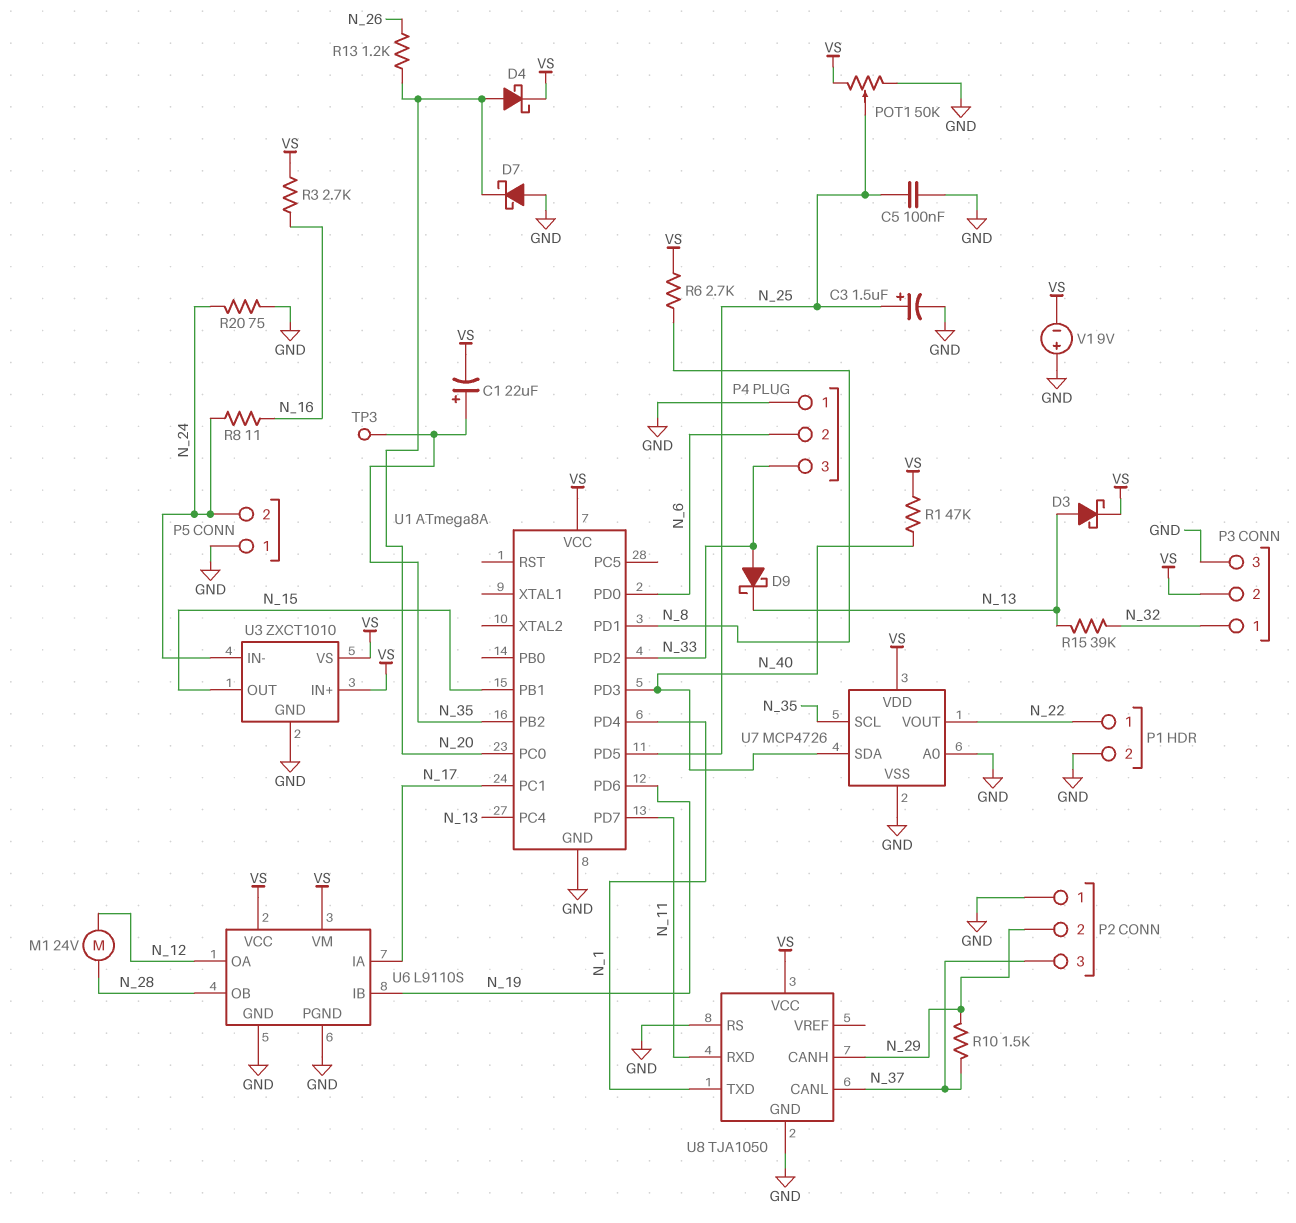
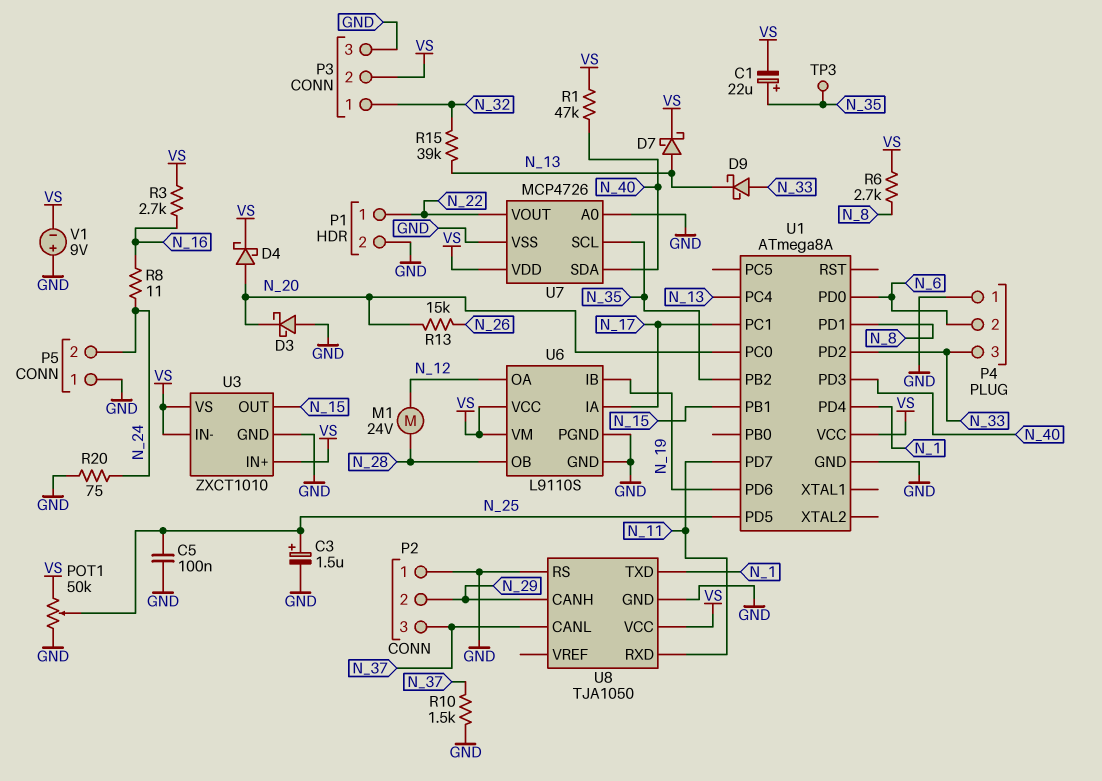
D3: schottky (A N_13, K VS) -> schottky (A GND, K N_20)
D7: schottky (A GND, K N_20) -> schottky (A N_13, K VS)
R10: 1.5k (N_29, N_37) -> 1.5k (GND, N_37)
R13: 1.2k (N_20, N_26) -> 15k (N_20, N_26)
U3 pin IN-: N_24 -> VS

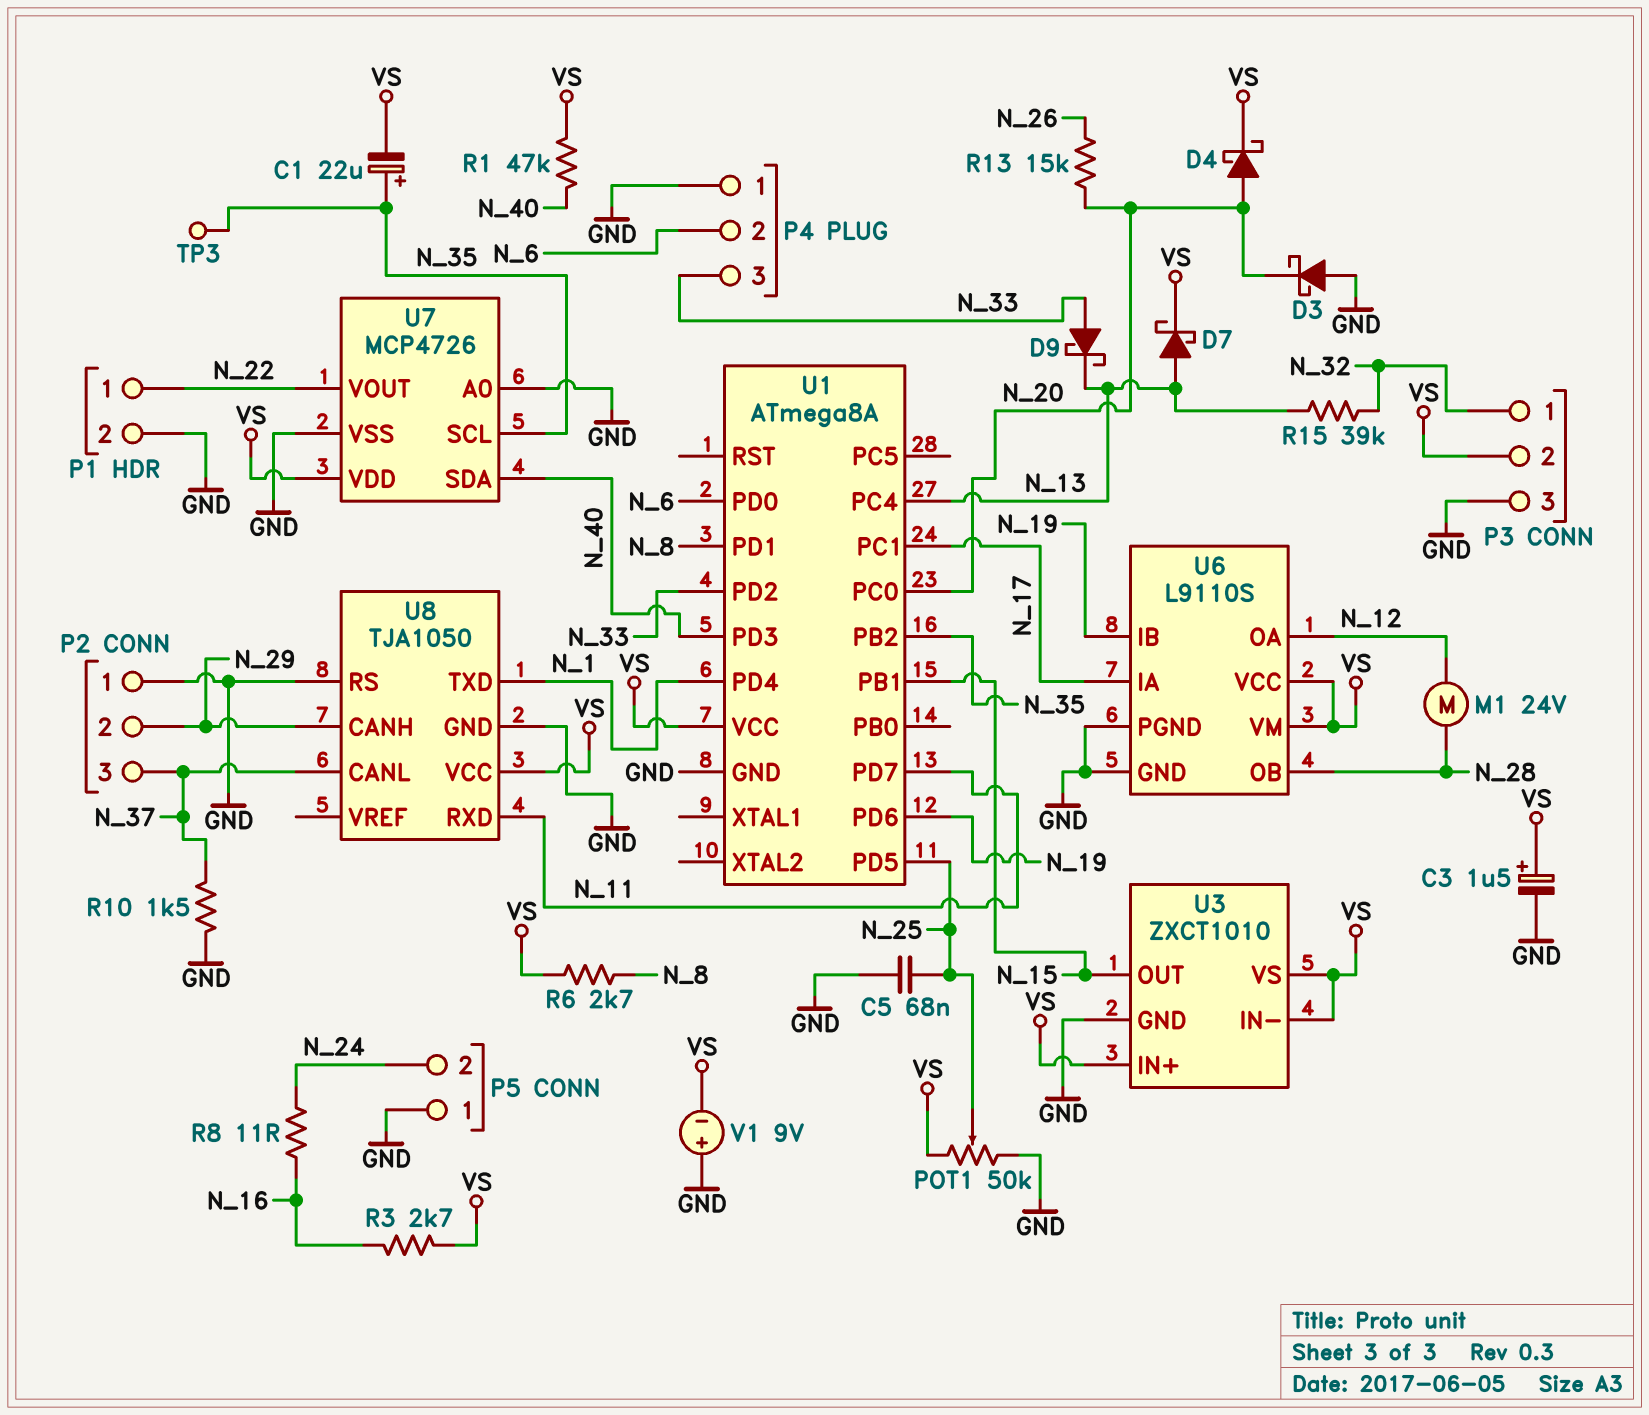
C3: 1.5uF (plus N_25, minus GND) -> 1.5uF (plus VS, minus GND)
C5: 100nF (GND, N_25) -> 68nF (GND, N_25)
R20: 75 (GND, N_24) -> none

